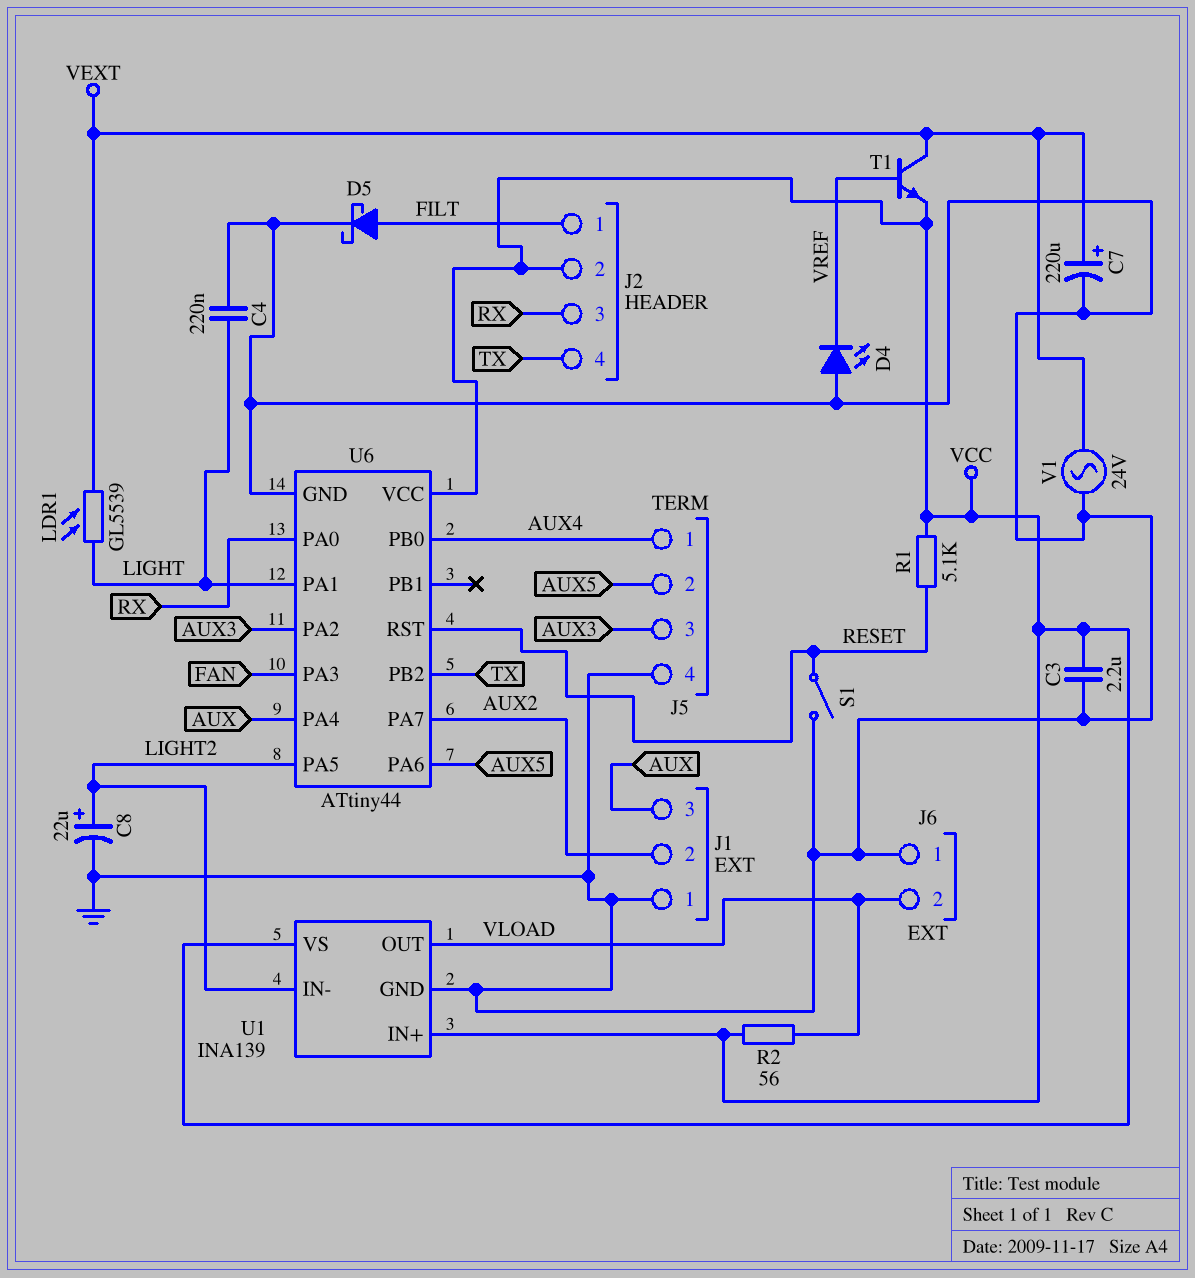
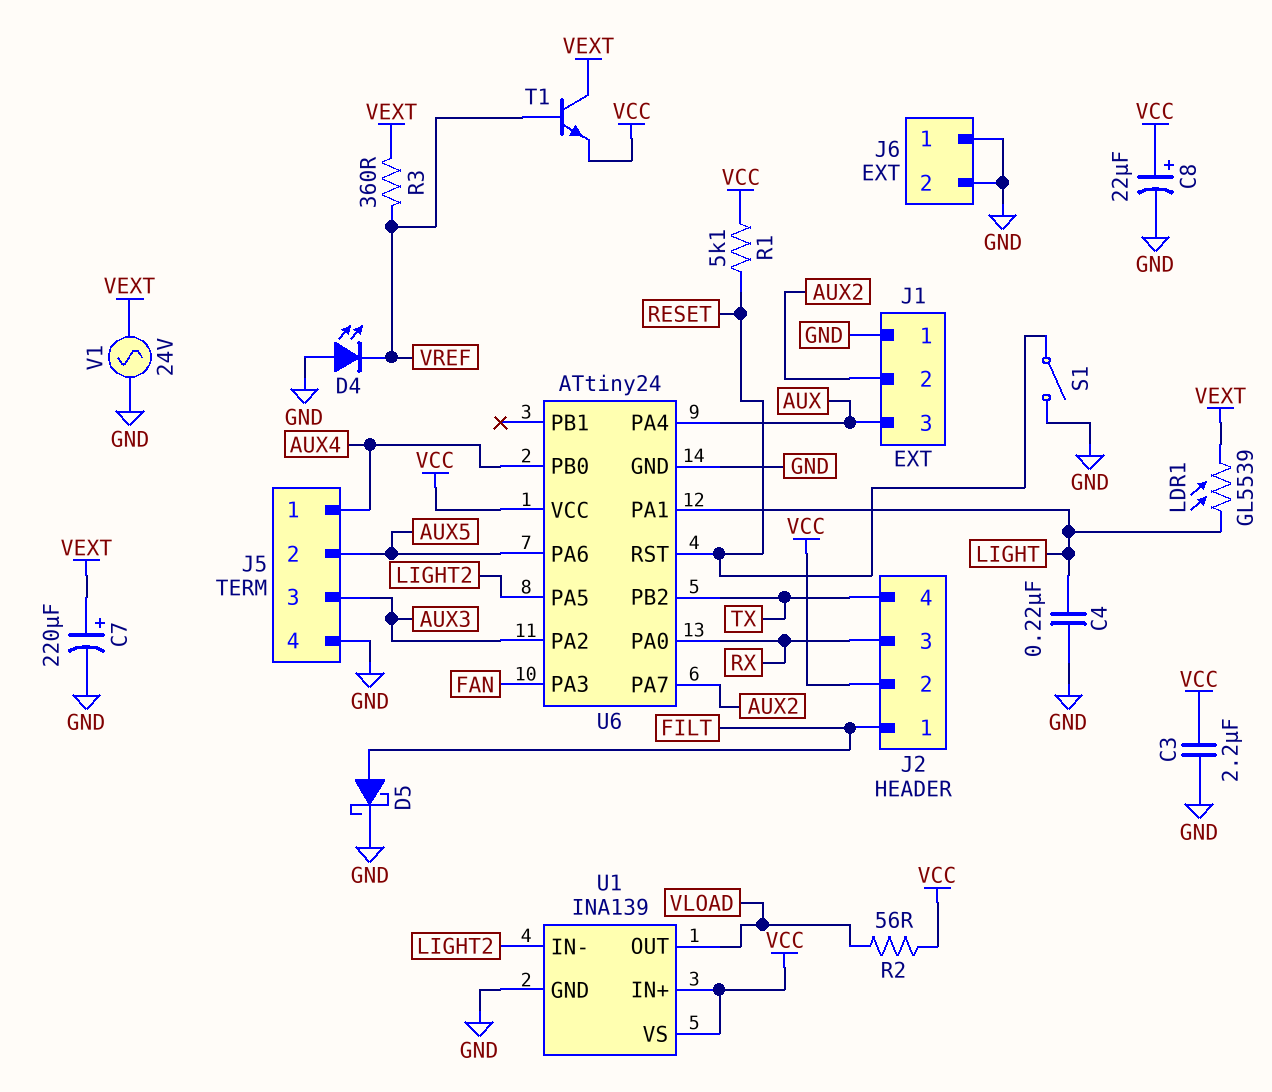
C8: 22uF (plus LIGHT2, minus GND) -> 22uF (plus VCC, minus GND)
J6 pin 2: VLOAD -> GND
R3: none -> 360 (VEXT, VREF)
U6: ATtiny44 -> ATtiny24

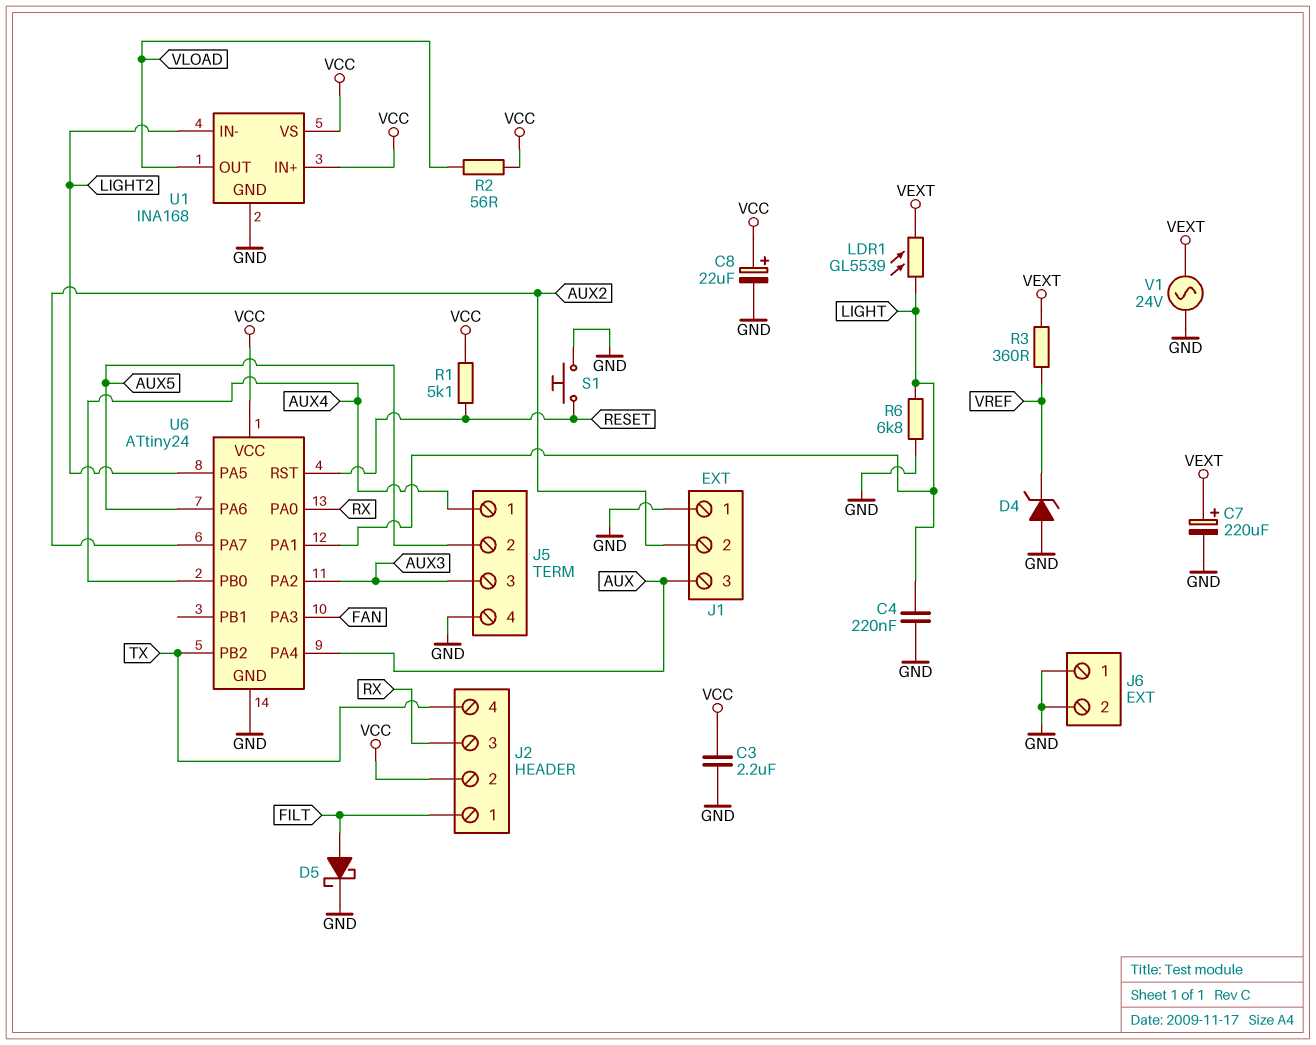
D4: LED (A GND, K VREF) -> zener (A GND, K VREF)
R6: none -> 6.8k (GND, LIGHT)
S1: switch (GND, RESET) -> button (GND, RESET)
T1: NPN (B VREF, C VEXT, E VCC) -> none
U1: INA139 -> INA168

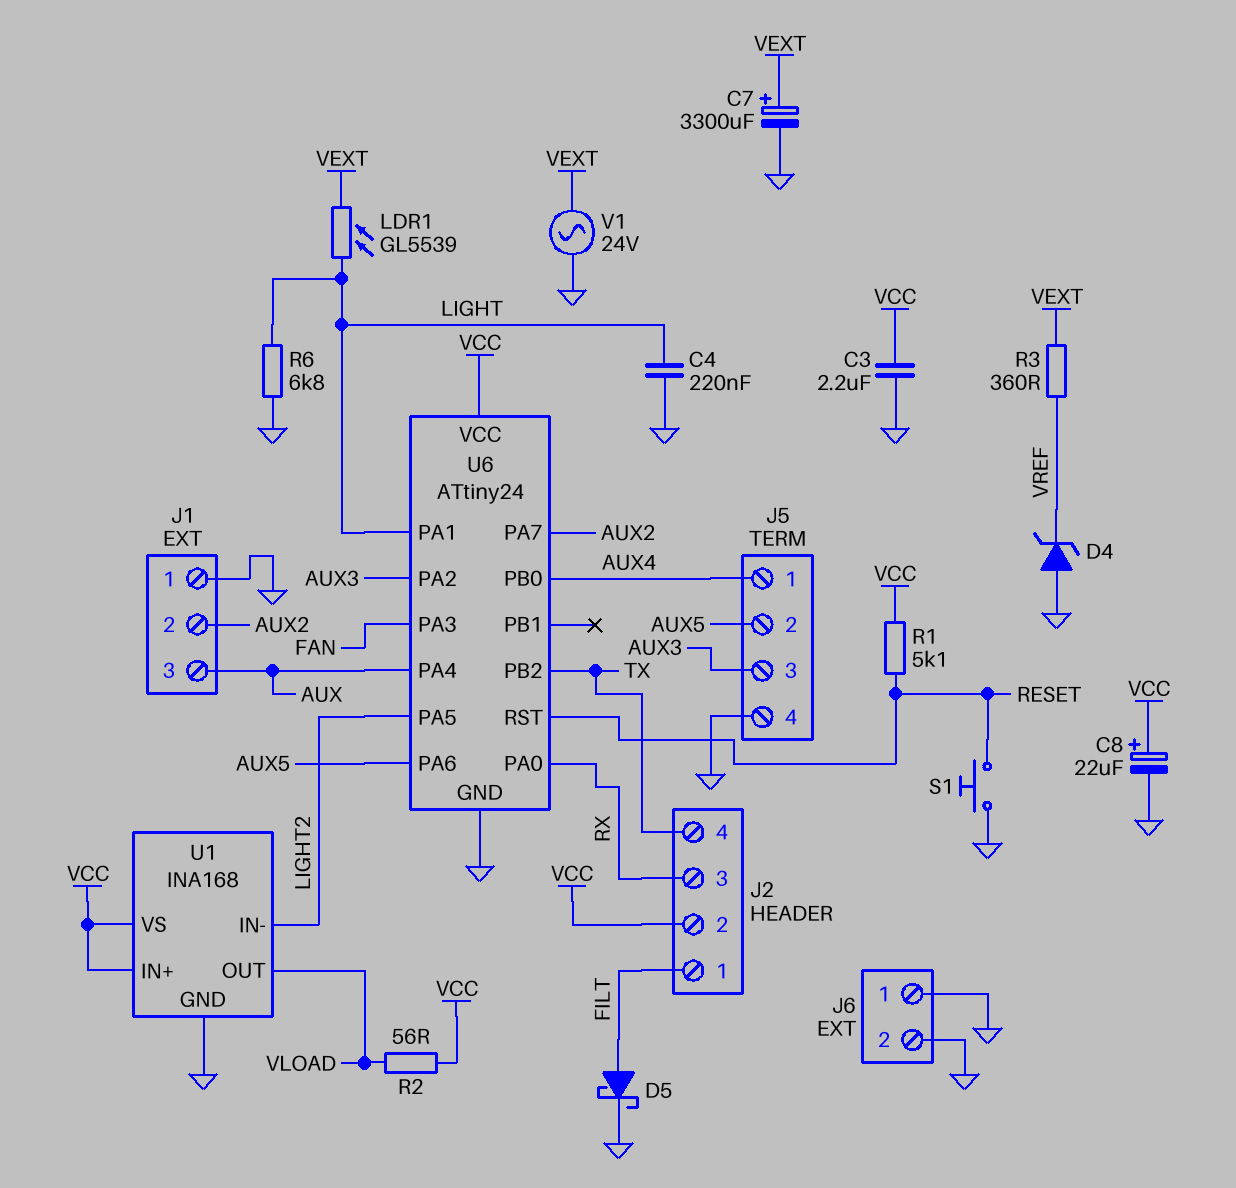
C7: 220uF (plus VEXT, minus GND) -> 3300uF (plus VEXT, minus GND)

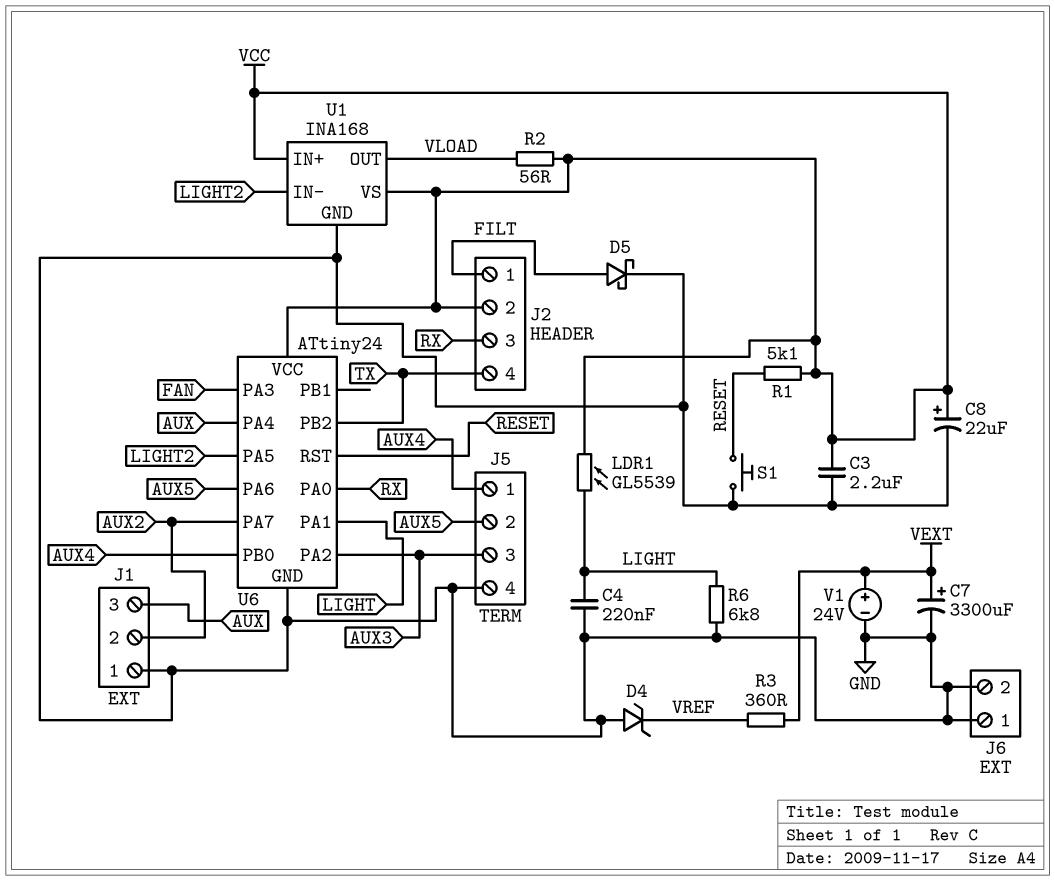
LDR1: GL5539 (LIGHT, VEXT) -> GL5539 (LIGHT, VCC)
V1: AC 24V (GND, VEXT) -> 24V (plus VEXT, minus GND)

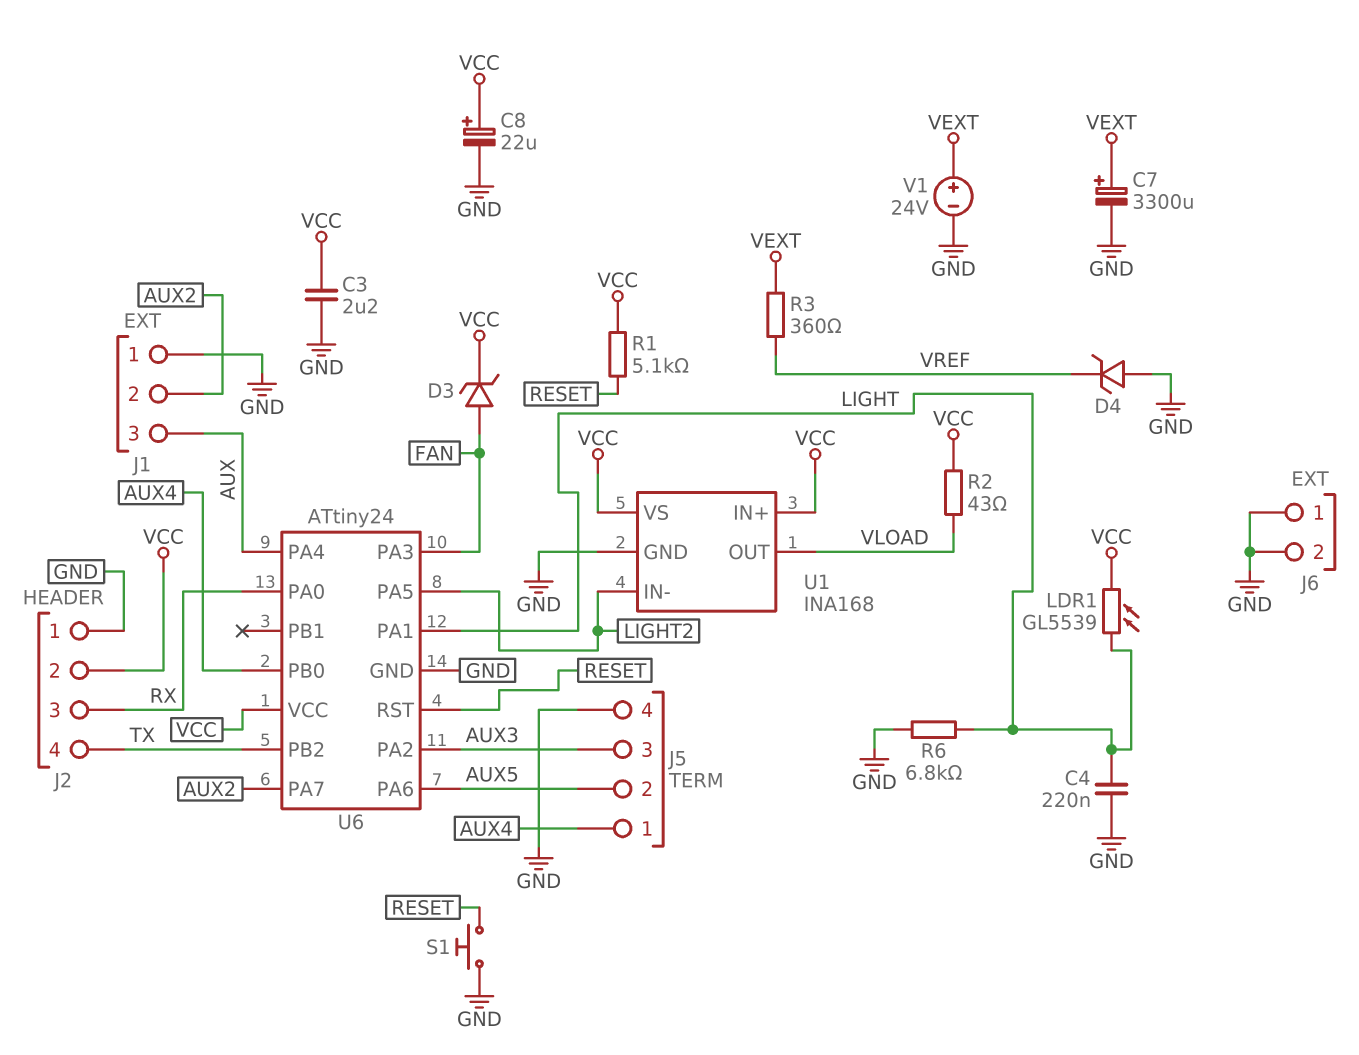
D3: none -> zener (A FAN, K VCC)
D5: schottky (A FILT, K GND) -> none
J2 pin 1: FILT -> GND
R2: 56 (VCC, VLOAD) -> 43 (VCC, VLOAD)

